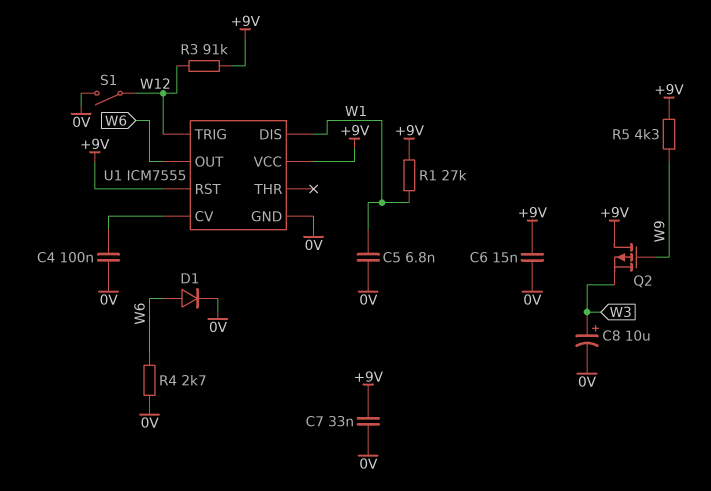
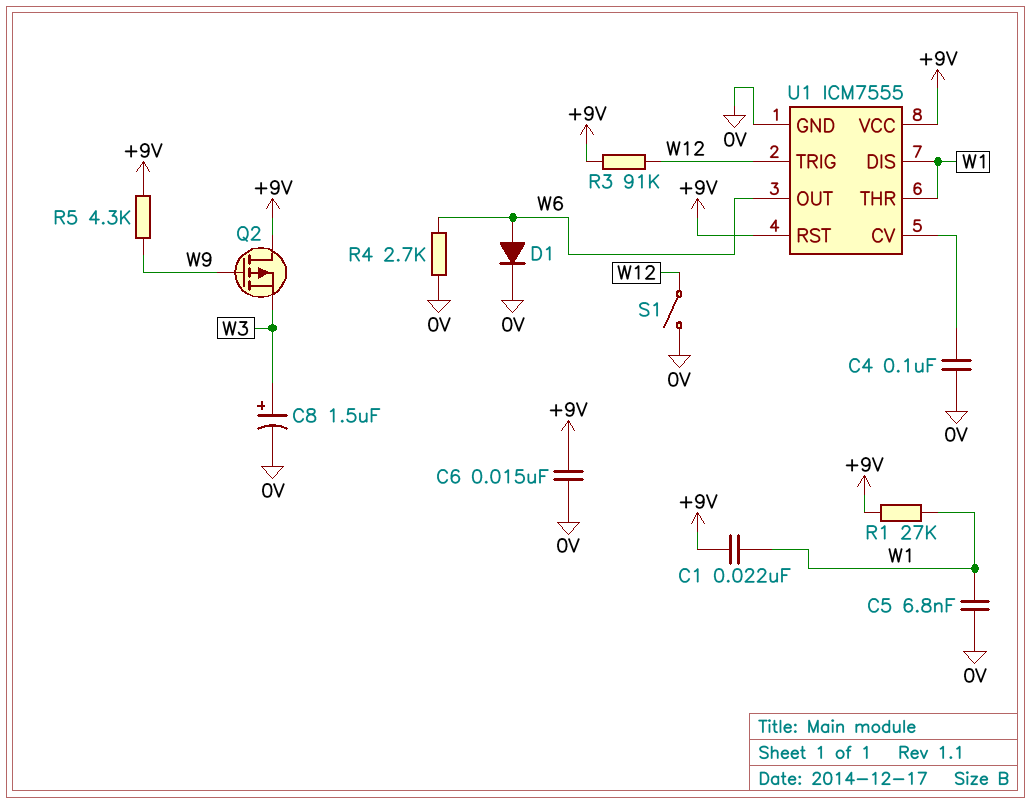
C1: none -> 22nF (+9V, W1)
C7: 33nF (+9V, 0V) -> none
C8: 10uF (plus W3, minus 0V) -> 1.5uF (plus W3, minus 0V)
U1 pin THR: none -> W1

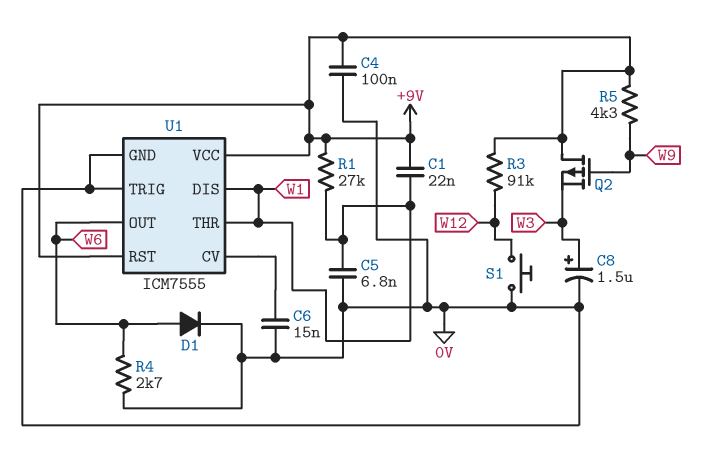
C4: 100nF (0V, U1/CV) -> 100nF (+9V, 0V)
C6: 15nF (+9V, 0V) -> 15nF (0V, U1/CV)
S1: switch (0V, W12) -> button (0V, W12)
U1 pin TRIG: W12 -> 0V

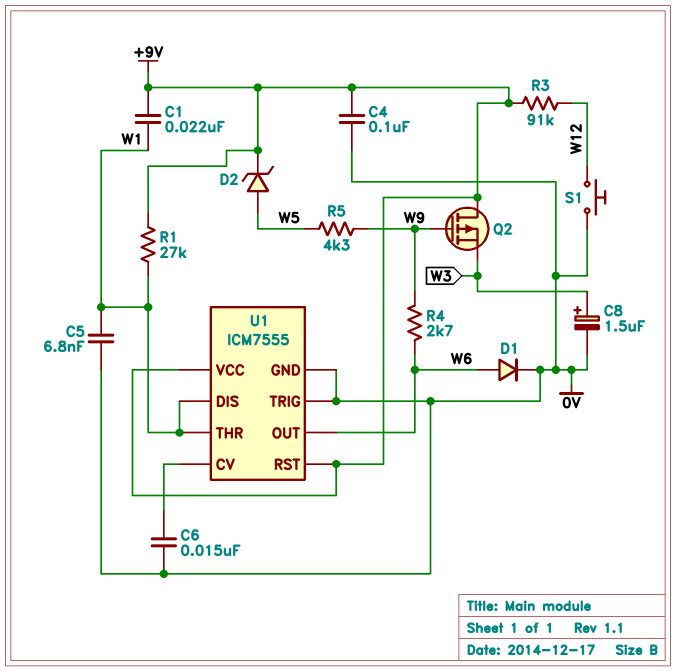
D2: none -> zener (A W5, K +9V)
R4: 2.7k (0V, W6) -> 2.7k (W6, W9)
R5: 4.3k (+9V, W9) -> 4.3k (W5, W9)

